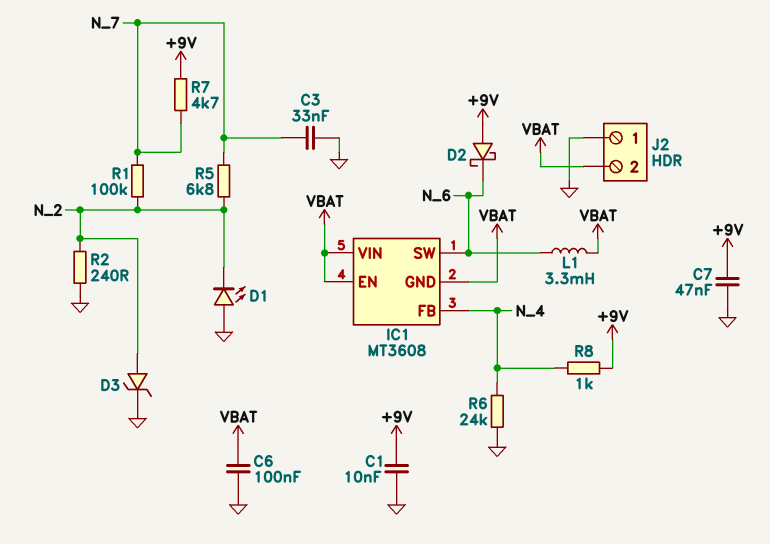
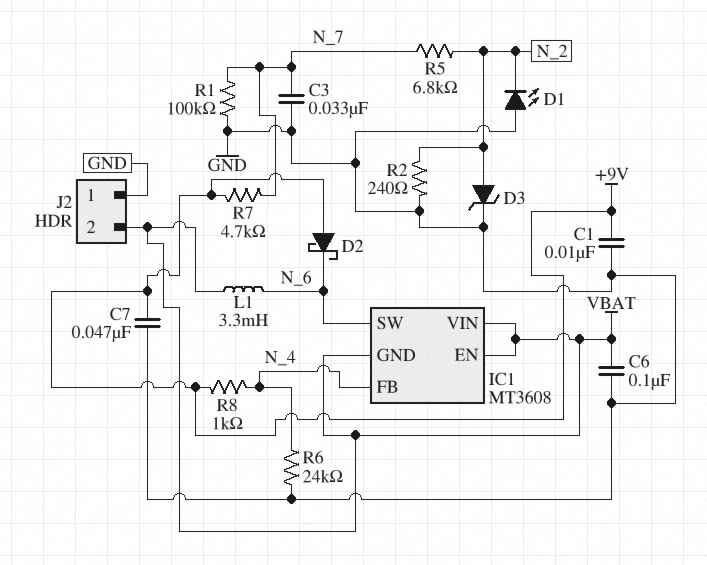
R1: 100k (N_2, N_7) -> 100k (GND, N_7)

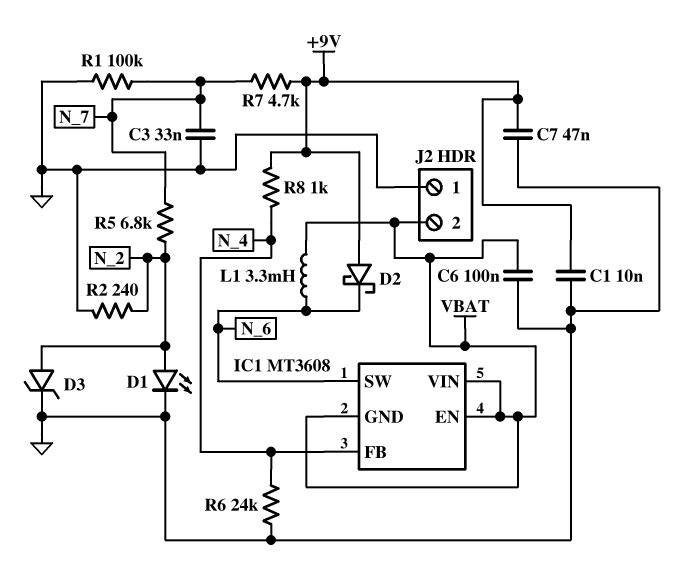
D1: LED (A GND, K N_2) -> LED (A N_2, K GND)

